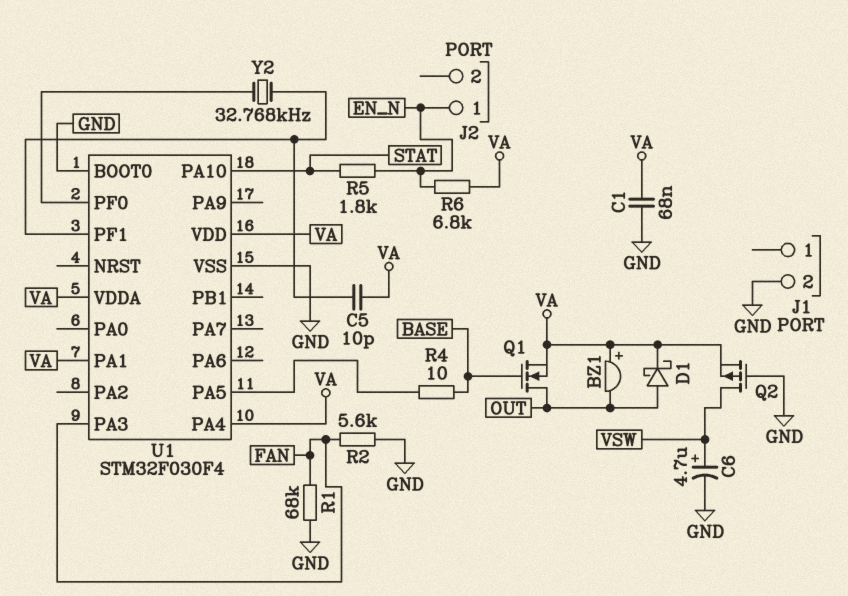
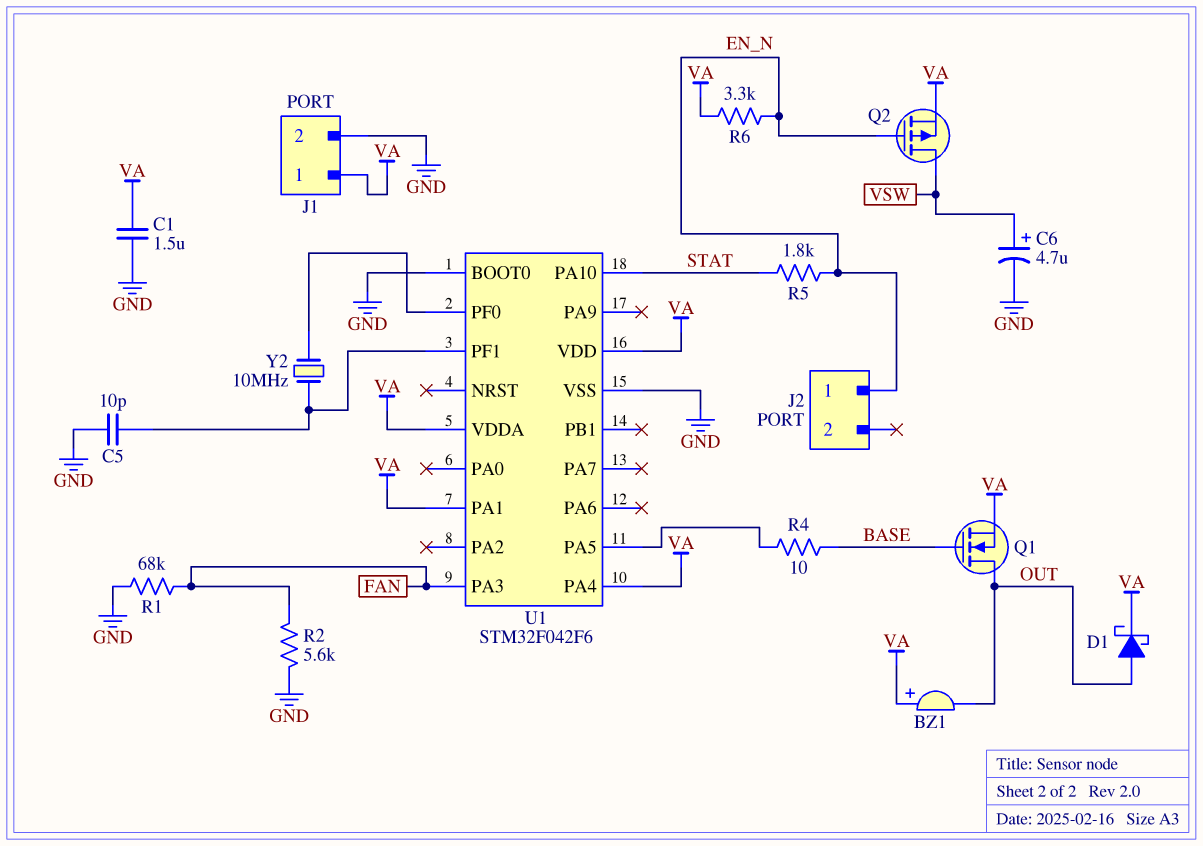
C1: 68nF (GND, VA) -> 1.5uF (GND, VA)
C5: 10pF (U1/PF1, VA) -> 10pF (GND, U1/PF1)
J1 pin 1: none -> VA
Q2: PMOS (G GND, D VSW, S VA) -> PMOS (G EN_N, D VSW, S VA)
R6: 6.8k (EN_N, VA) -> 3.3k (EN_N, VA)
U1: STM32F030F4 -> STM32F042F6
Y2: 32.768kHz (U1/PF0, U1/PF1) -> 10MHz (U1/PF0, U1/PF1)

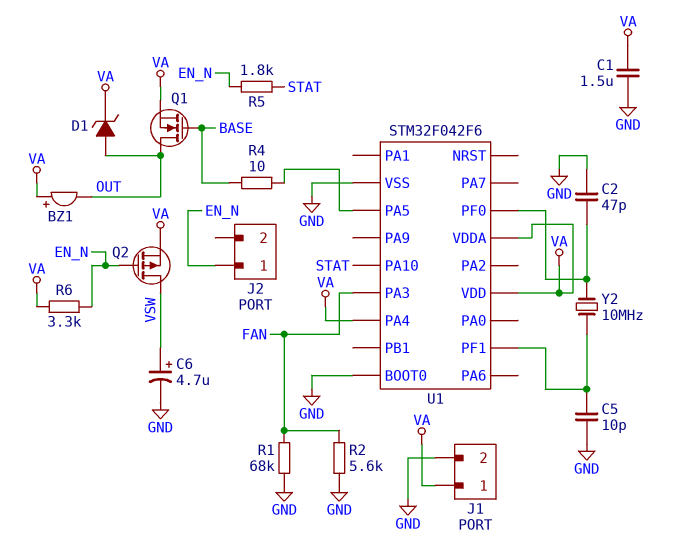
C2: none -> 47pF (GND, U1/PF0)
D1: schottky (A OUT, K VA) -> zener (A OUT, K VA)
U1 pin PA1: VA -> none

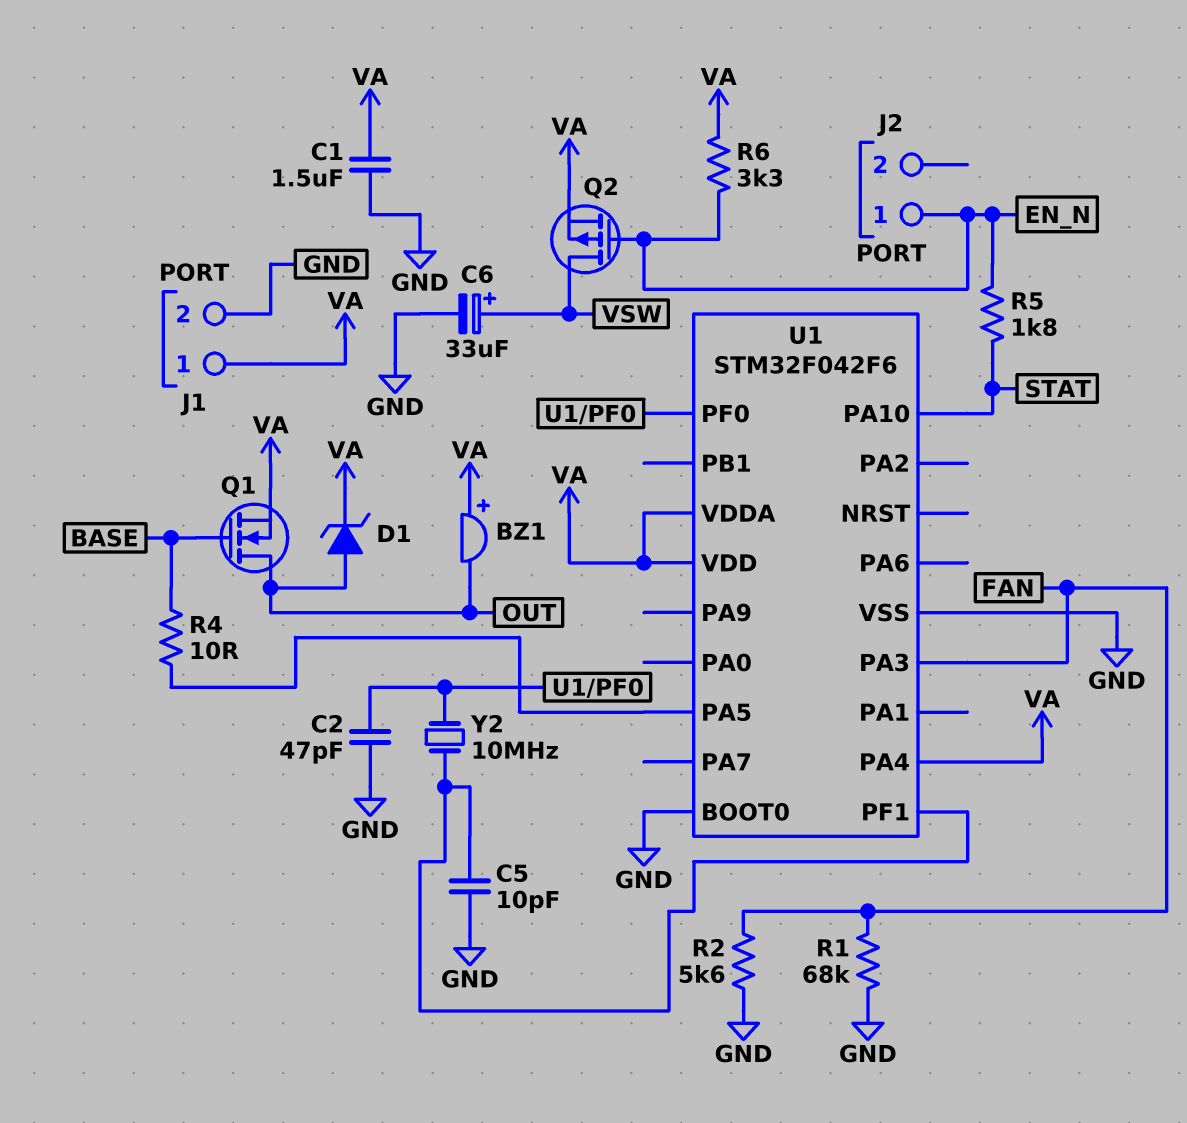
C6: 4.7uF (plus VSW, minus GND) -> 33uF (plus VSW, minus GND)

